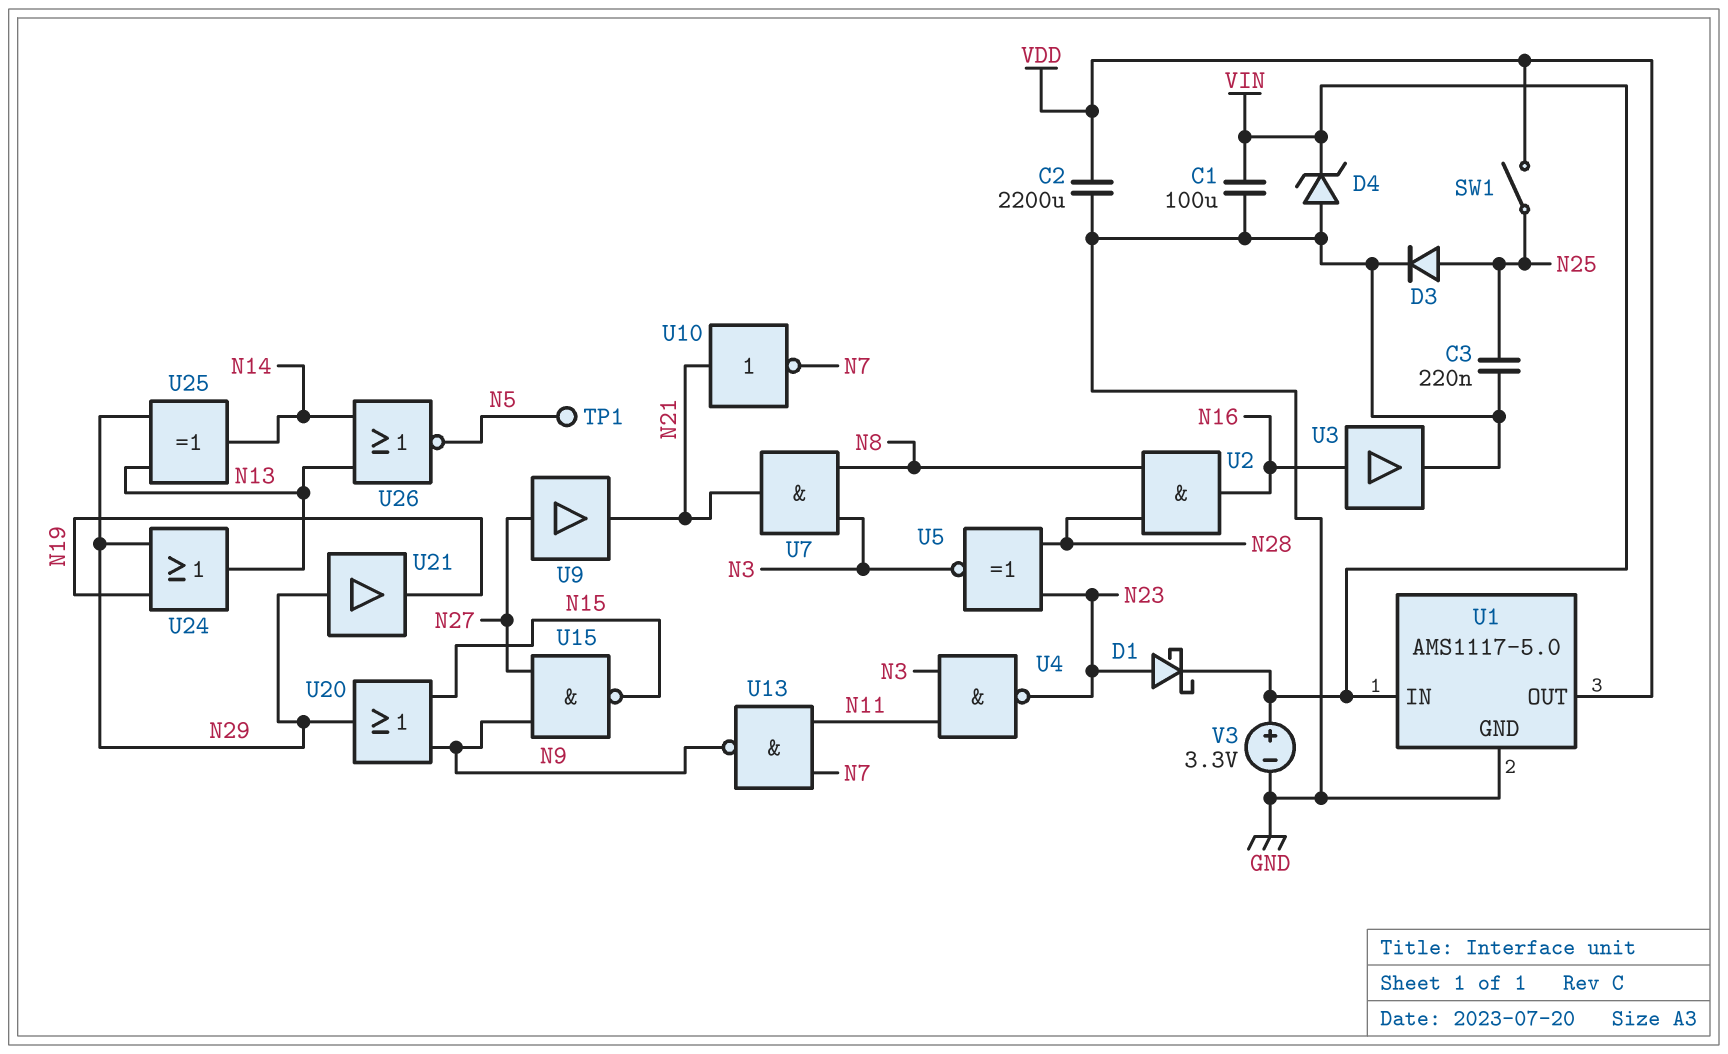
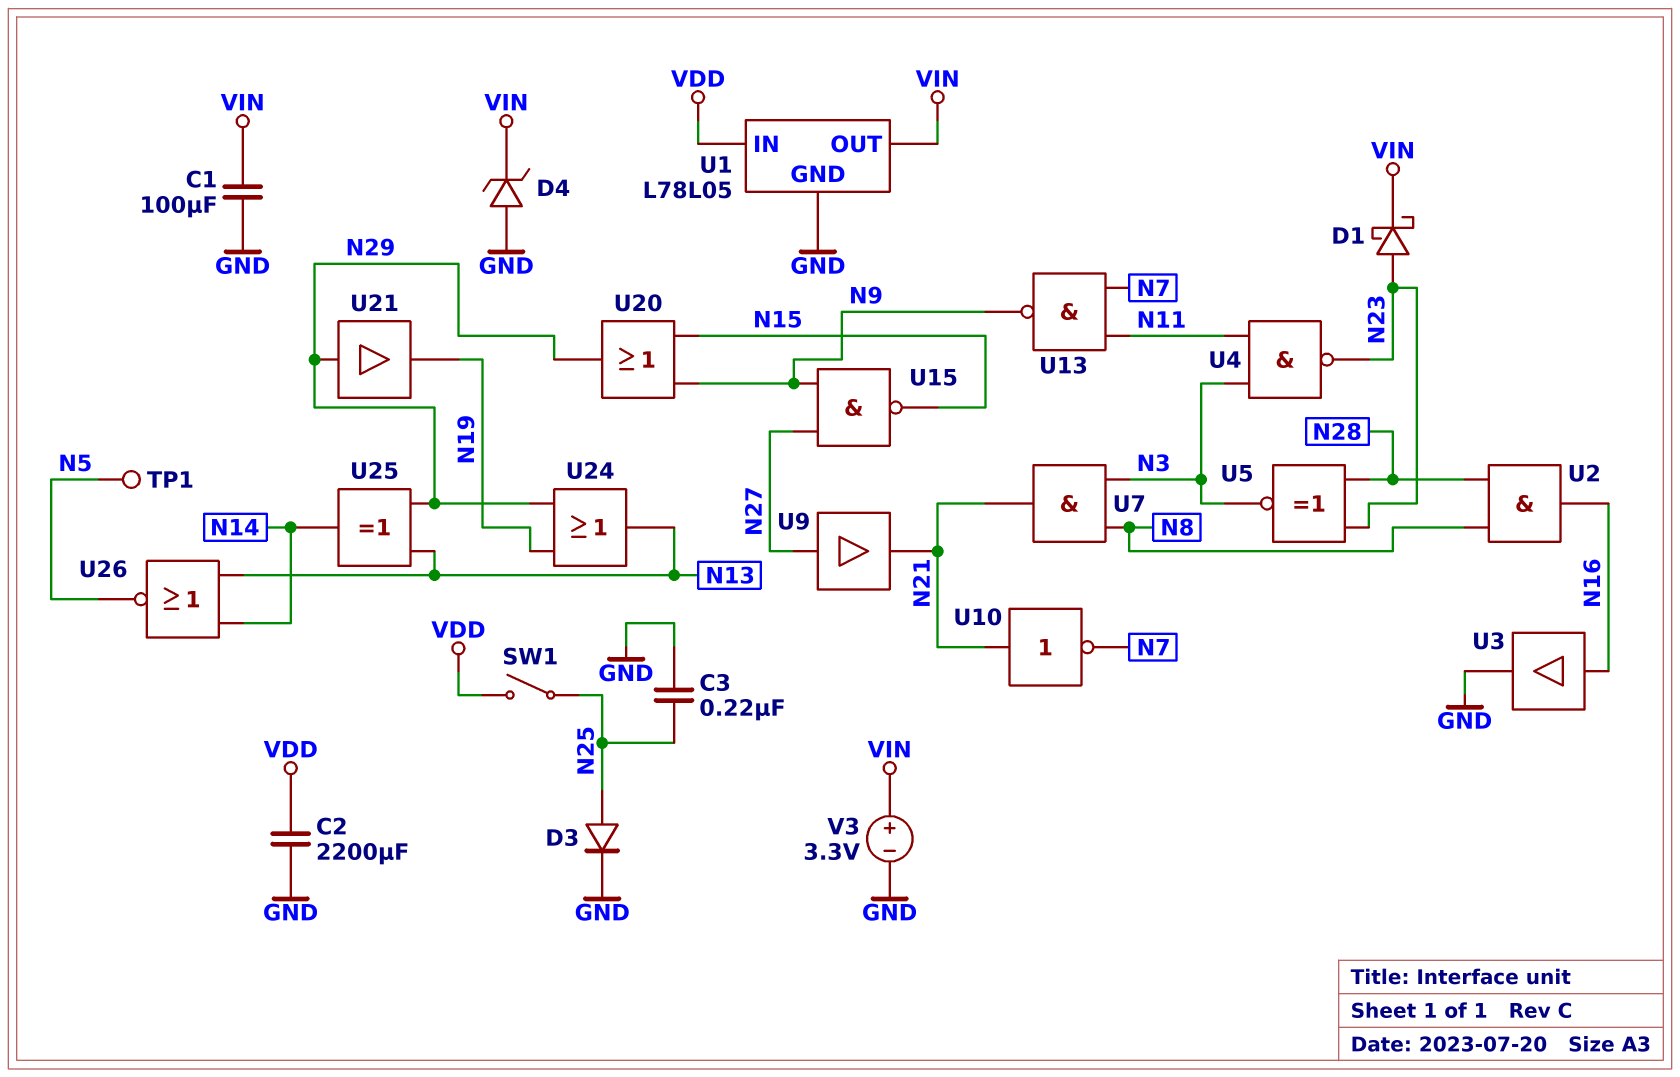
U1: AMS1117-5.0 -> L78L05
U1 pin IN: VIN -> VDD
U1 pin OUT: VDD -> VIN

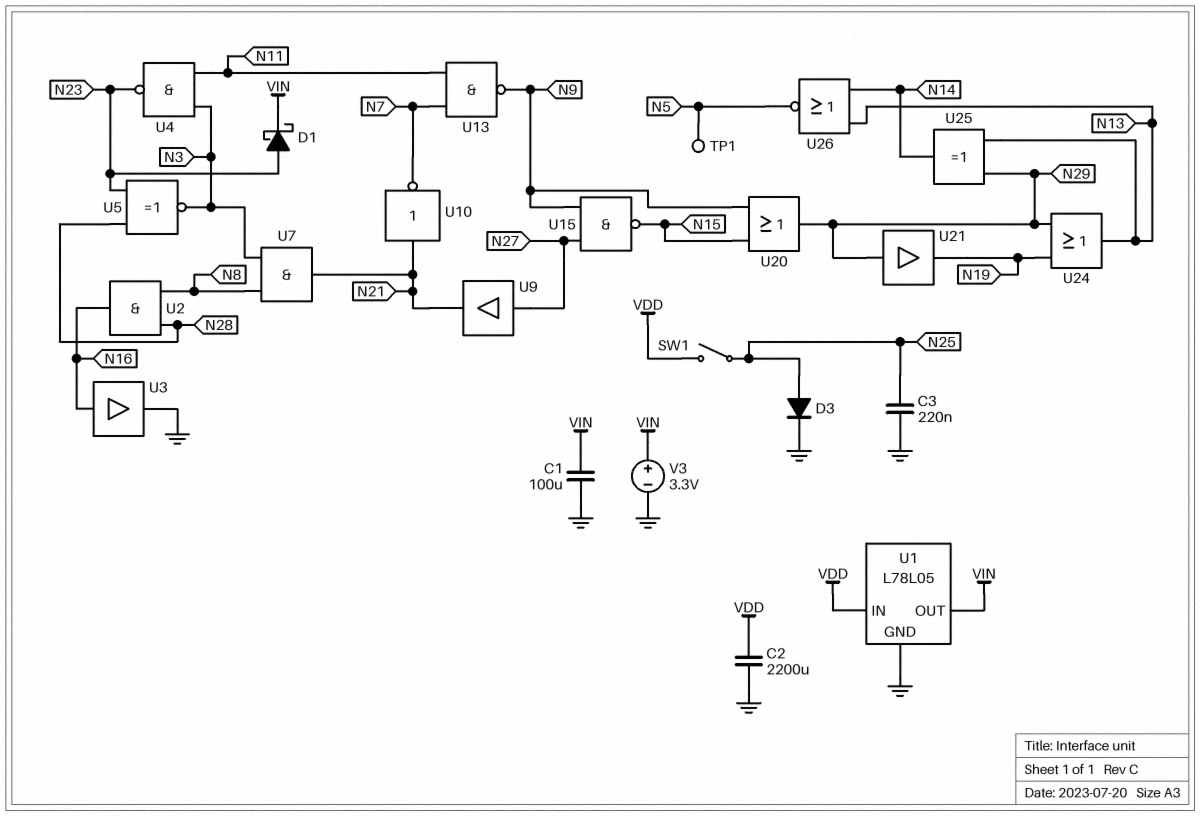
D4: zener (A GND, K VIN) -> none

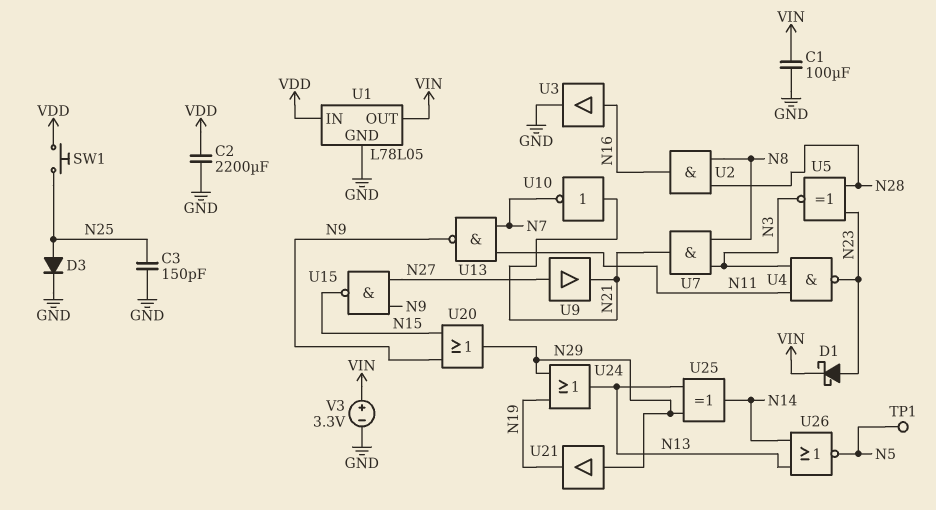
C3: 220nF (GND, N25) -> 150pF (GND, N25)
SW1: switch (N25, VDD) -> button (N25, VDD)

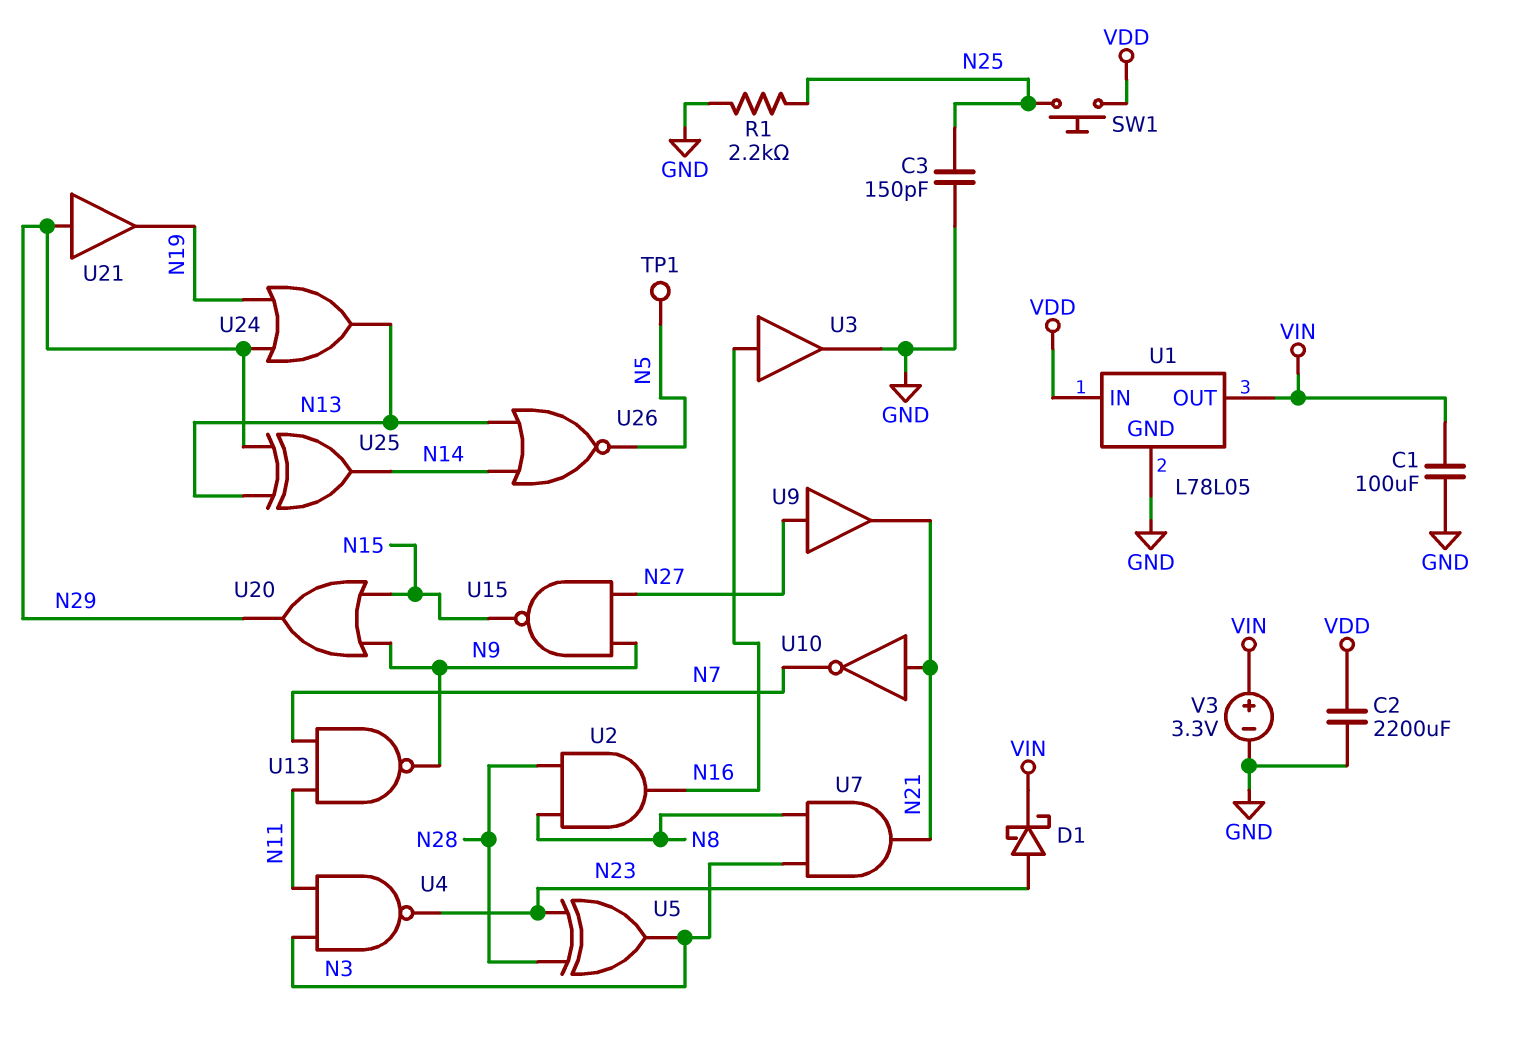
D3: diode (A N25, K GND) -> none
R1: none -> 2.2k (GND, N25)
U5: XNOR (in N23, in N28, out N3) -> XOR (in N23, in N28, out N3)

